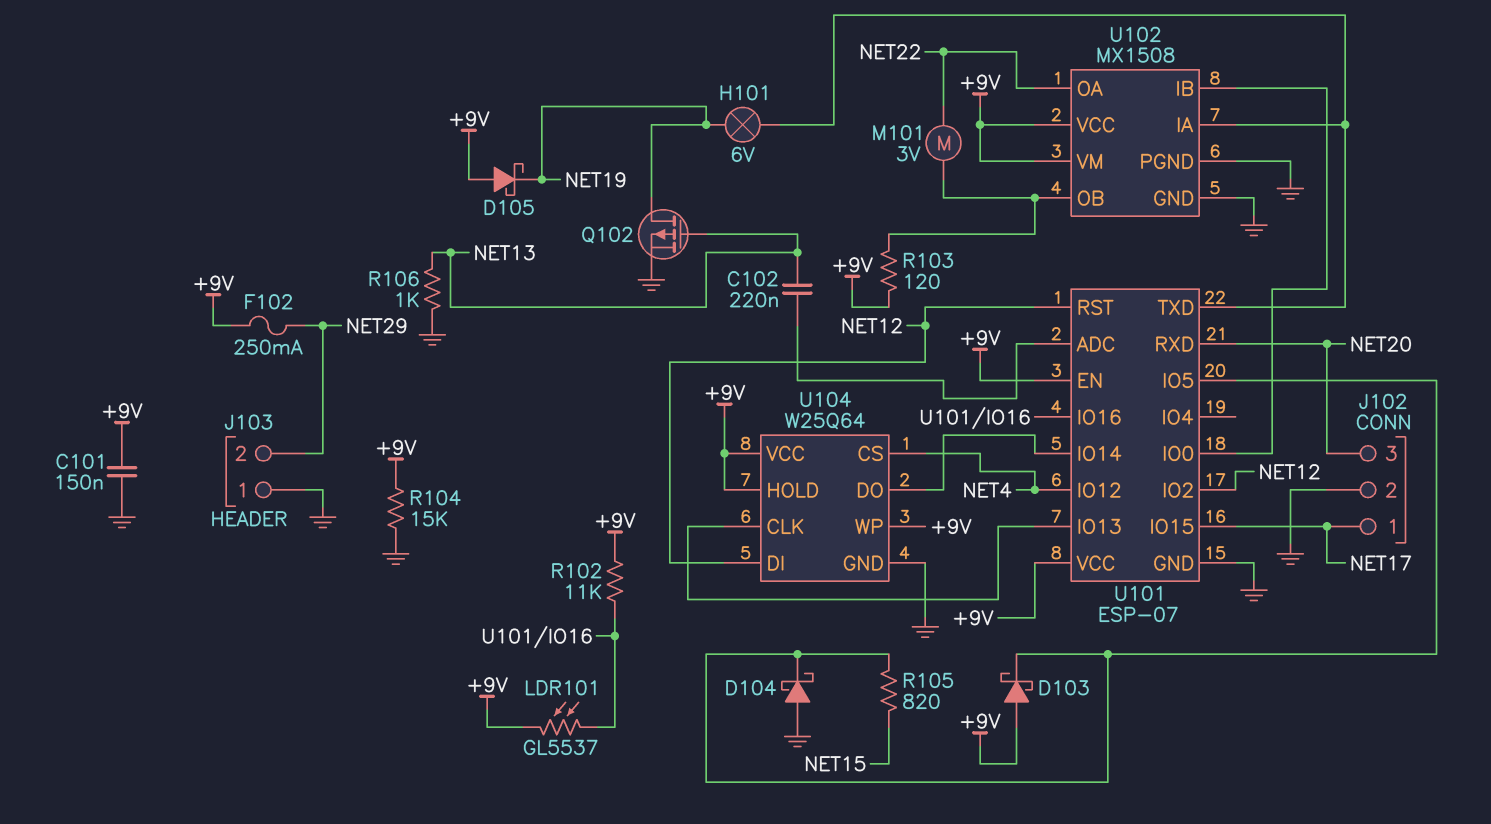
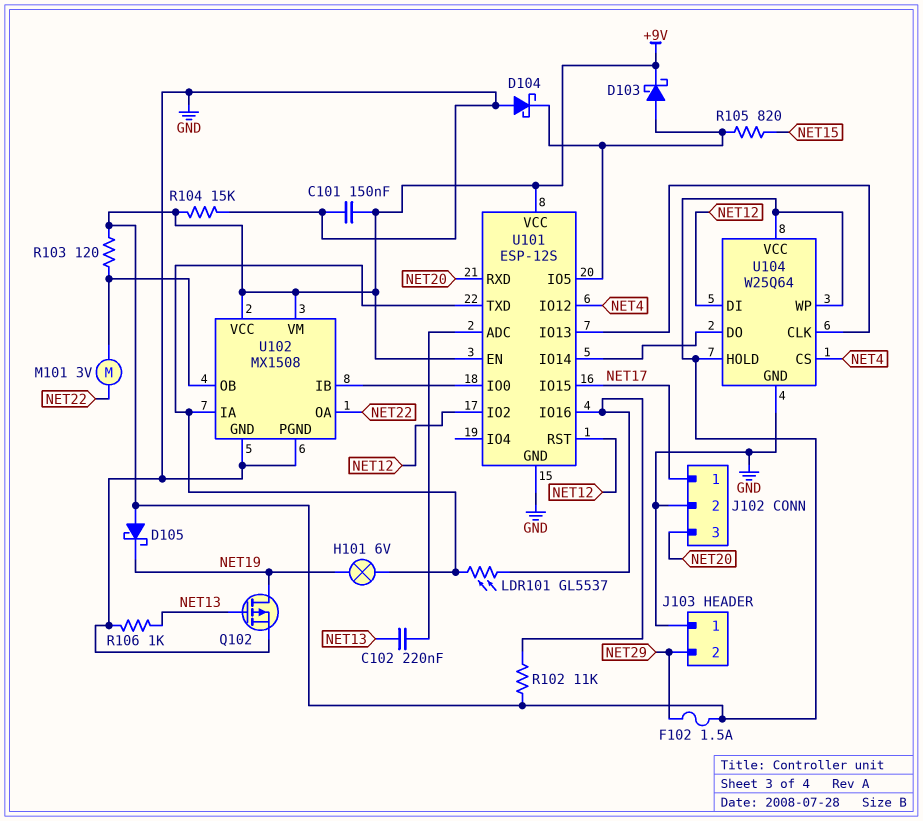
D103: schottky (A +9V, K U101/IO5) -> schottky (A U101/IO5, K +9V)
F102: 250mA (+9V, NET29) -> 1.5A (+9V, NET29)
LDR101: GL5537 (+9V, U101/IO16) -> GL5537 (U101/IO16, U101/TXD)
U101: ESP-07 -> ESP-12S

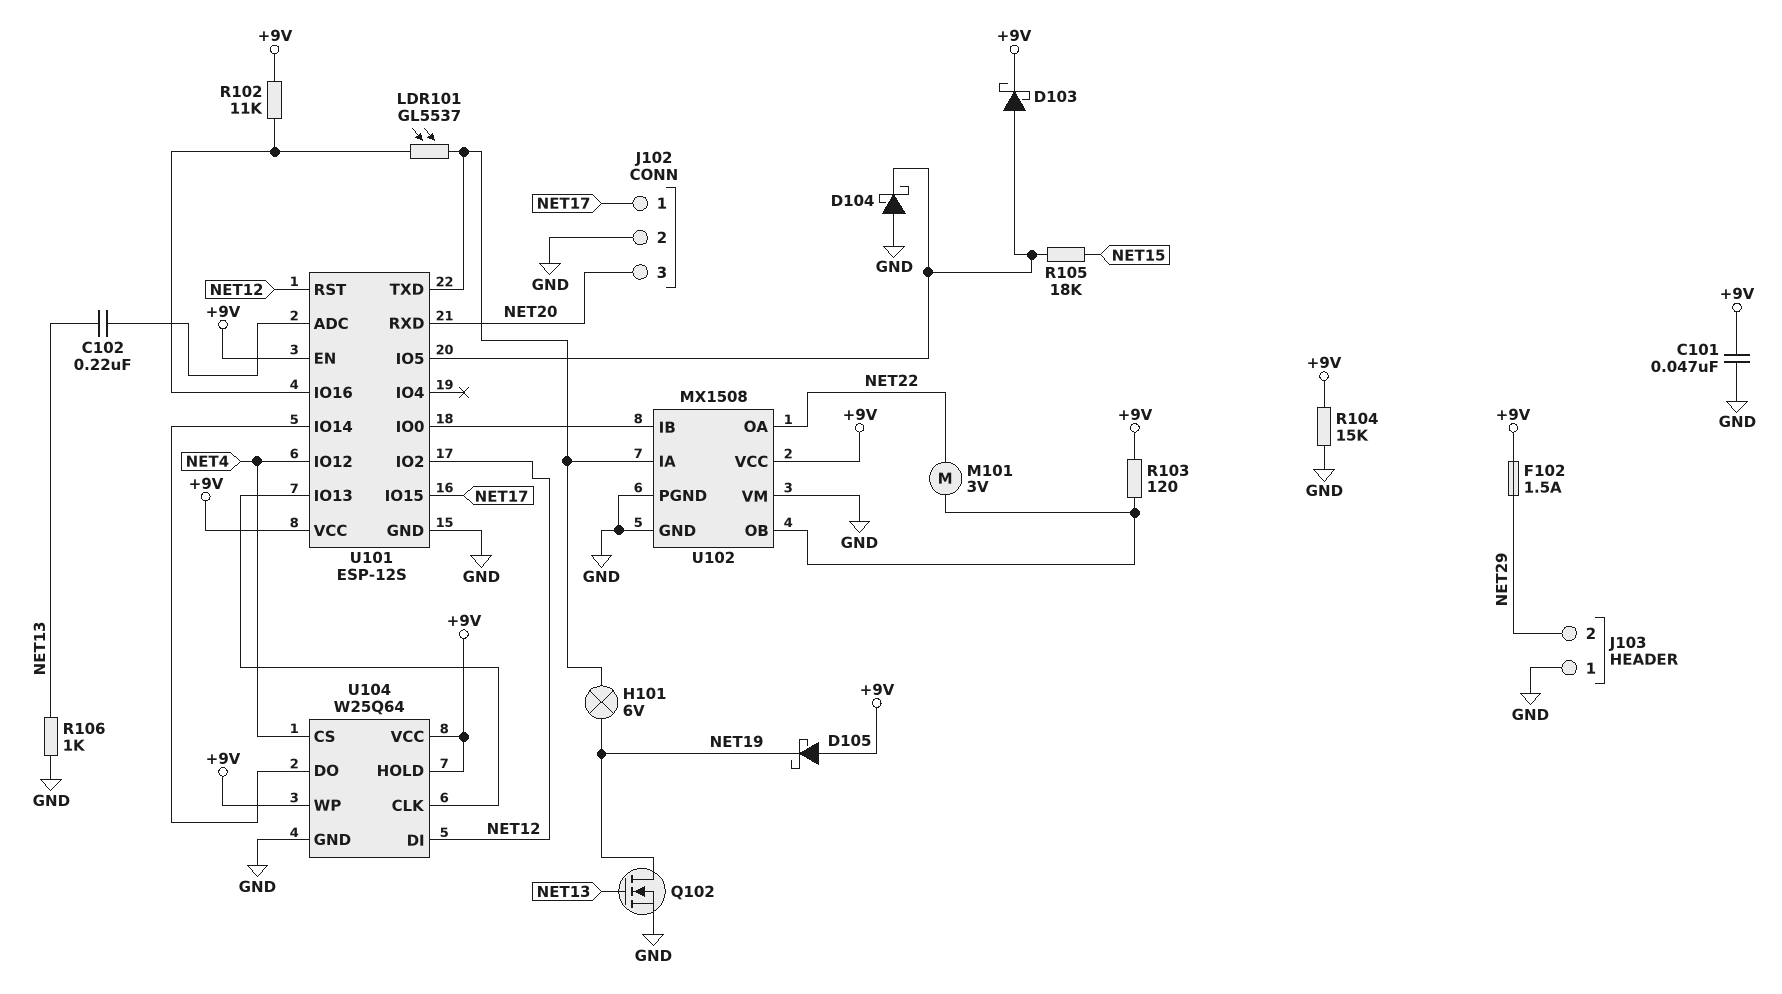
C101: 150nF (+9V, GND) -> 47nF (+9V, GND)
Q102: PMOS (G NET13, D NET19, S GND) -> NMOS (G NET13, D NET19, S GND)
R105: 820 (NET15, U101/IO5) -> 18k (NET15, U101/IO5)
U102 pin VM: +9V -> GND

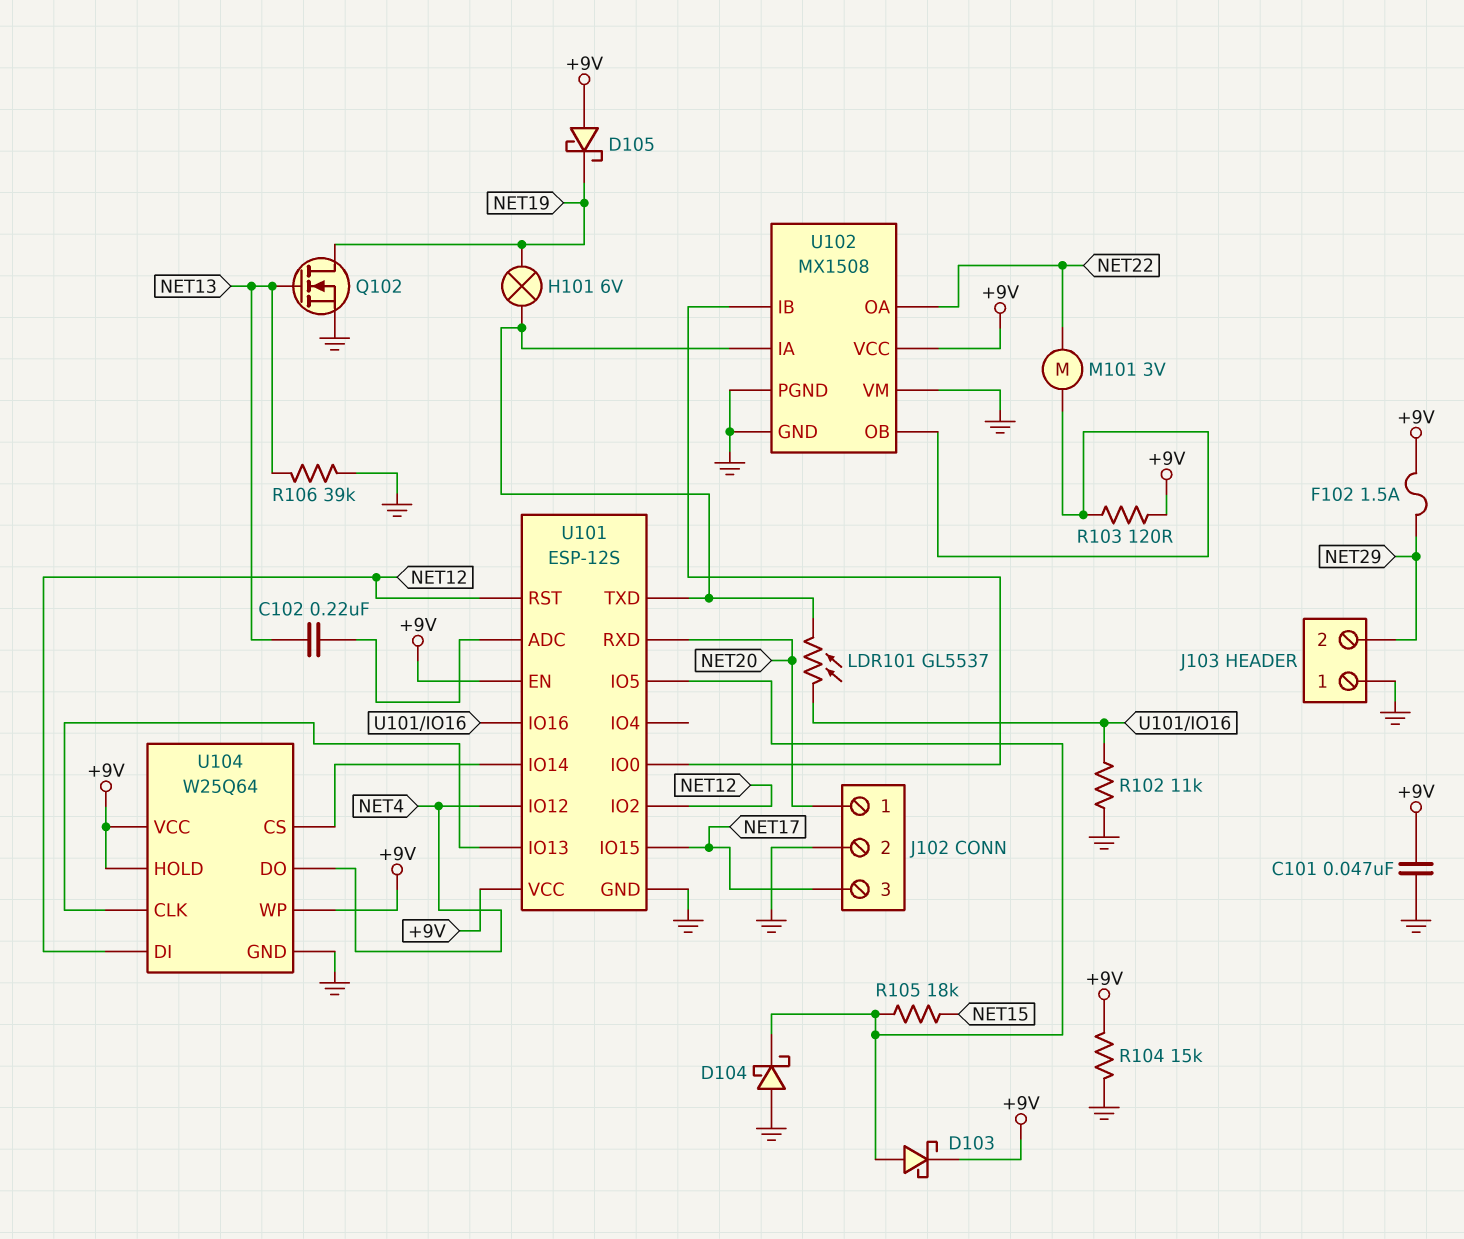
J102 pin 1: NET17 -> NET20
J102 pin 3: NET20 -> NET17
R102: 11k (+9V, U101/IO16) -> 11k (GND, U101/IO16)
R106: 1k (GND, NET13) -> 39k (GND, NET13)
U104 pin CS: NET4 -> U101/IO14
U104 pin DO: U101/IO14 -> NET4

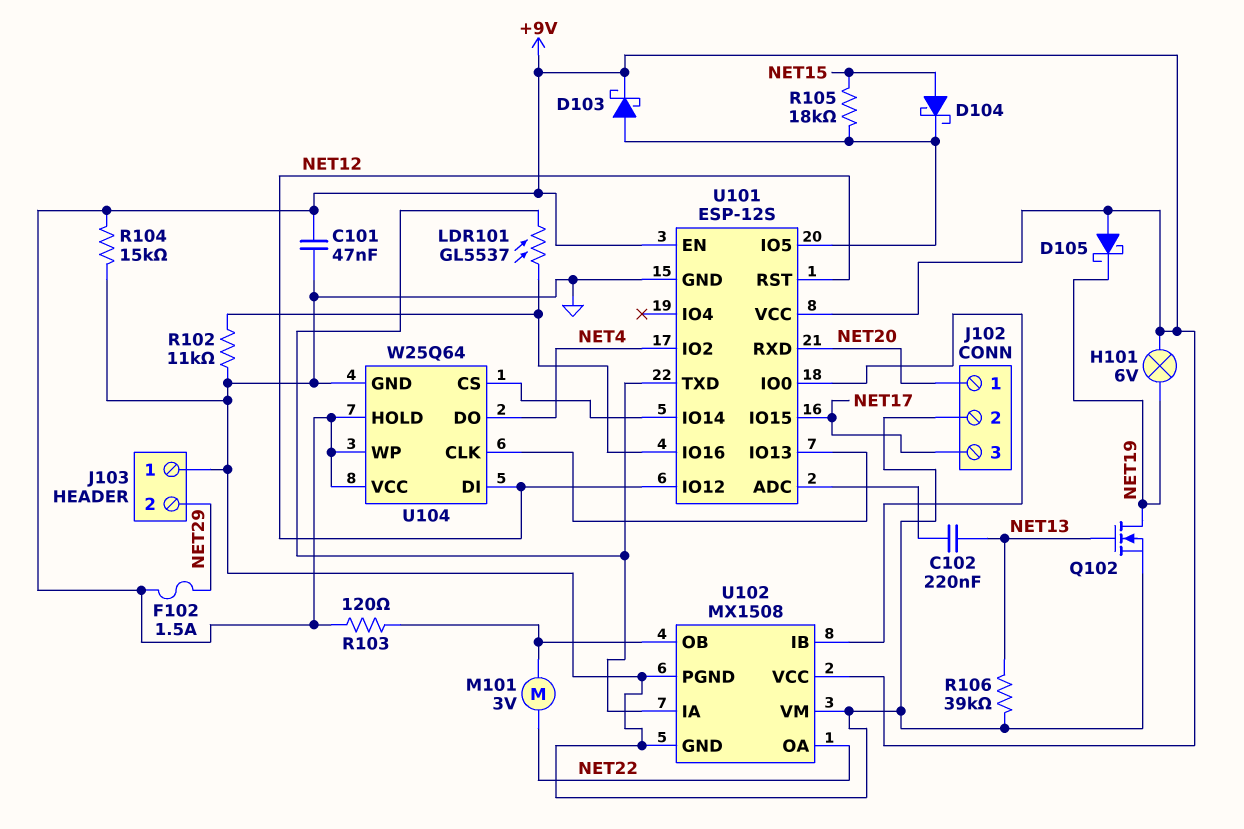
D104: schottky (A GND, K U101/IO5) -> schottky (A NET15, K U101/IO5)
H101: lamp 6V (NET19, U101/TXD) -> lamp 6V (+9V, NET19)
U101 pin IO2: NET12 -> NET4
U101 pin IO12: NET4 -> NET12

